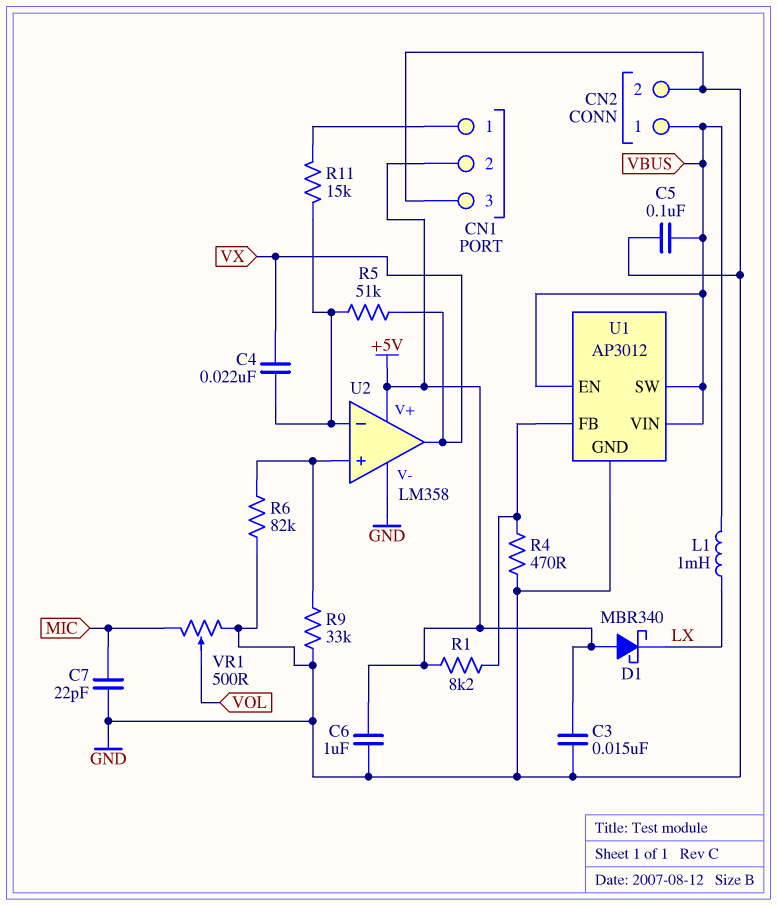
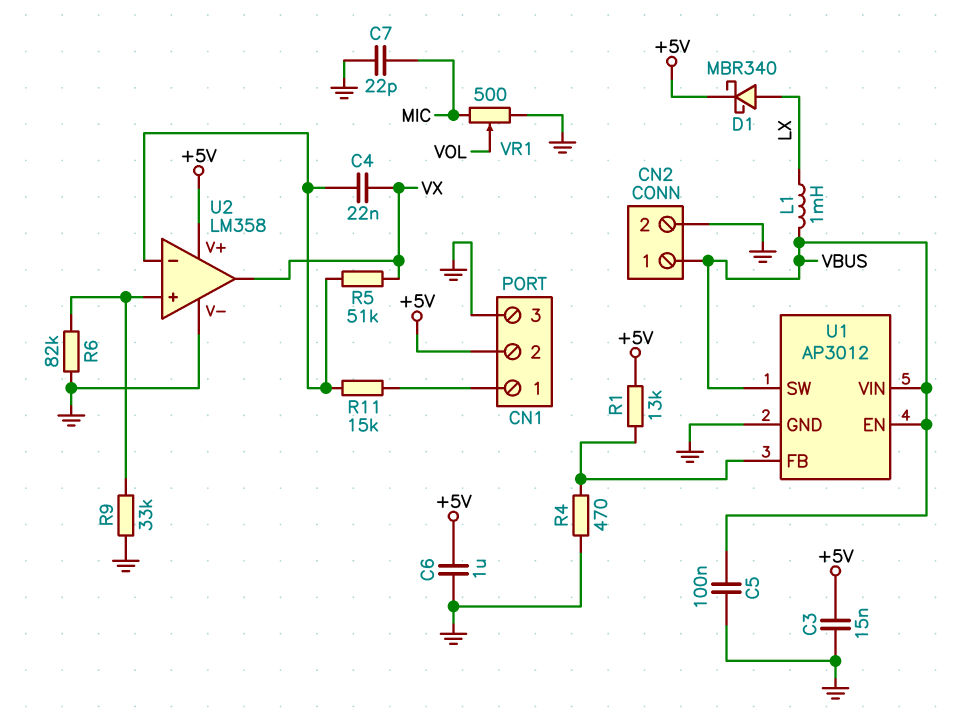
D1: schottky MBR340 (A +5V, K LX) -> schottky MBR340 (A LX, K +5V)
R1: 8.2k (+5V, U1/FB) -> 13k (+5V, U1/FB)

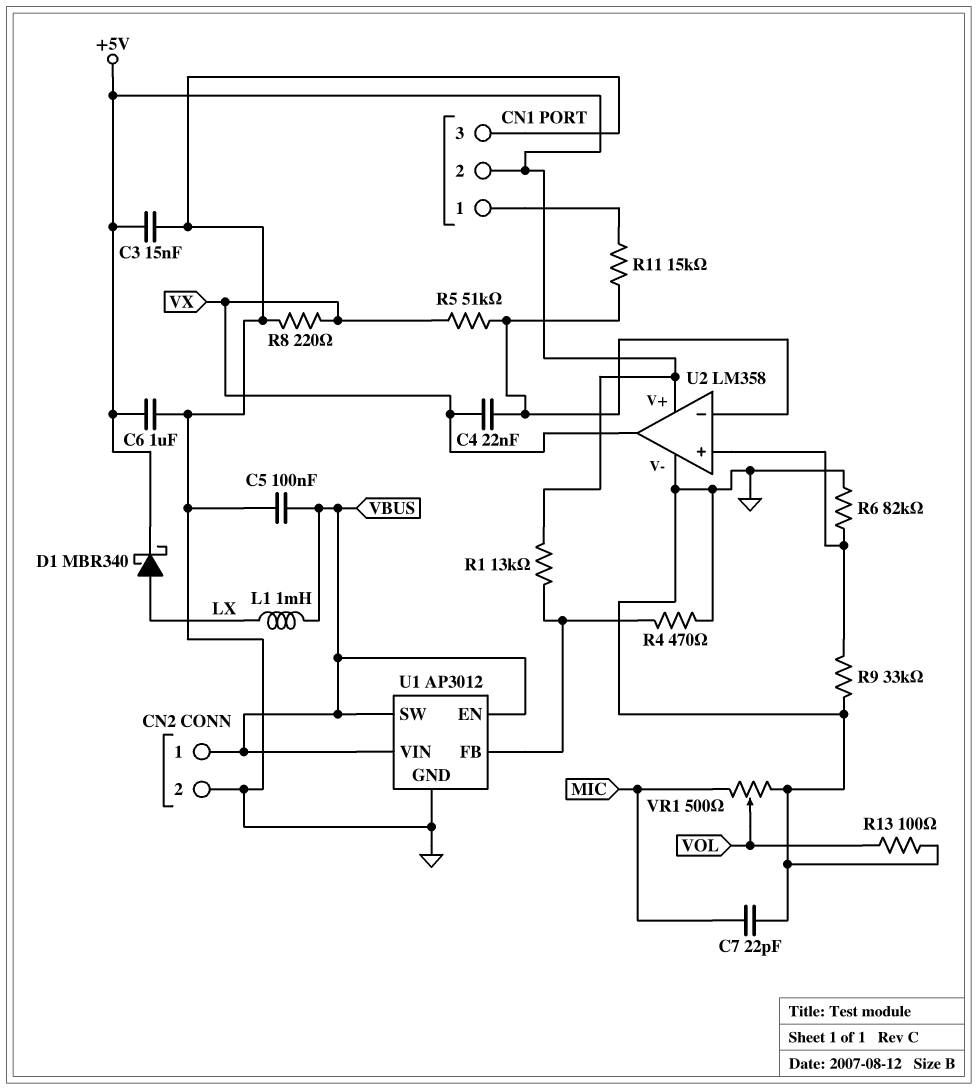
R8: none -> 220 (GND, VX)
R13: none -> 100 (GND, VOL)

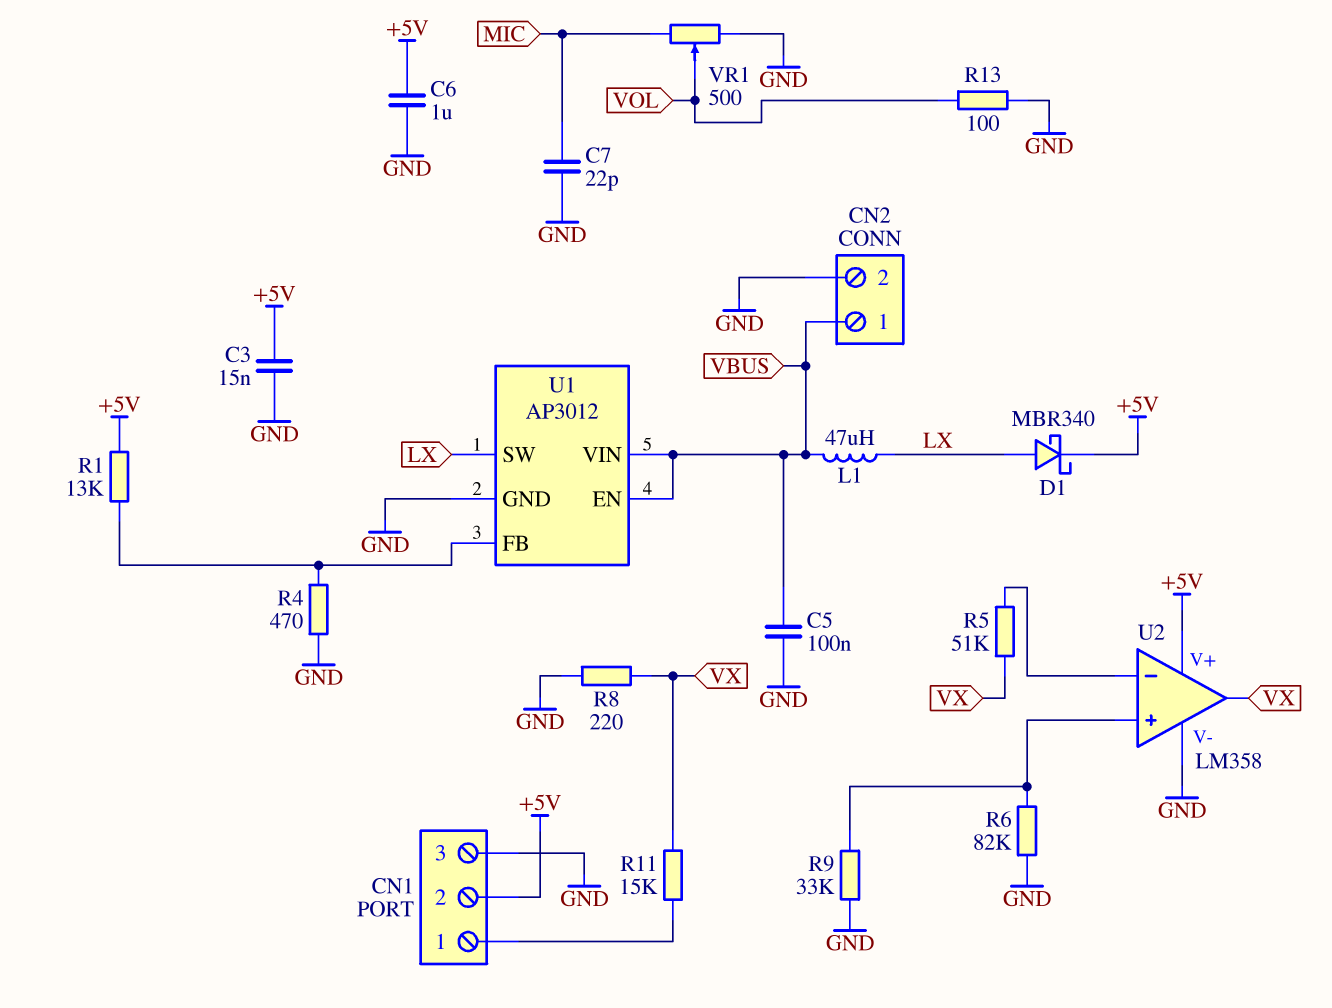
C4: 22nF (U2/in-, VX) -> none
L1: 1mH (LX, VBUS) -> 47uH (LX, VBUS)
R11: 15k (CN1/1, U2/in-) -> 15k (CN1/1, VX)
U1 pin SW: VBUS -> LX

